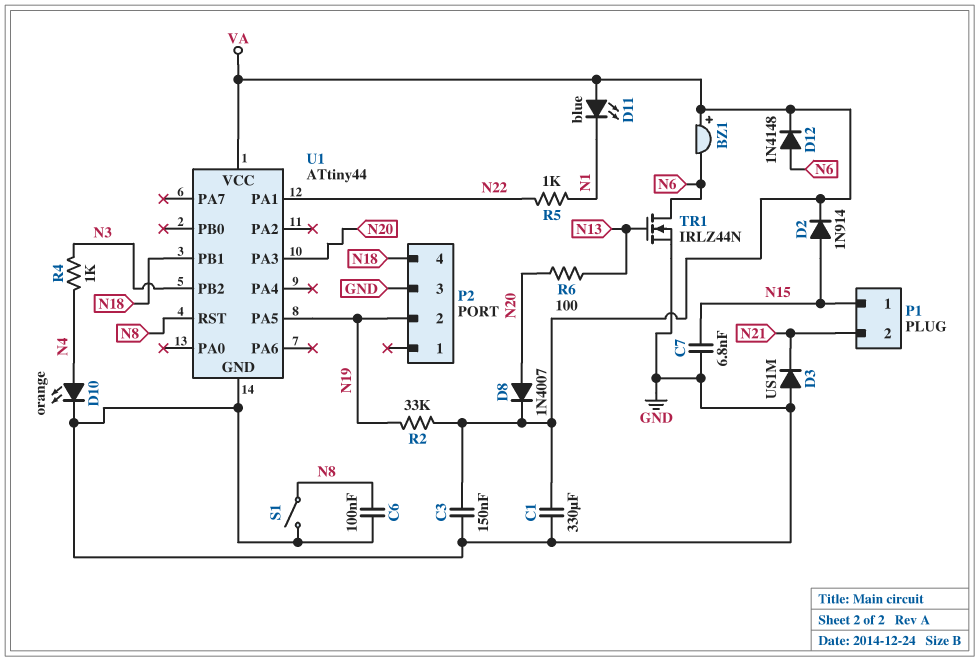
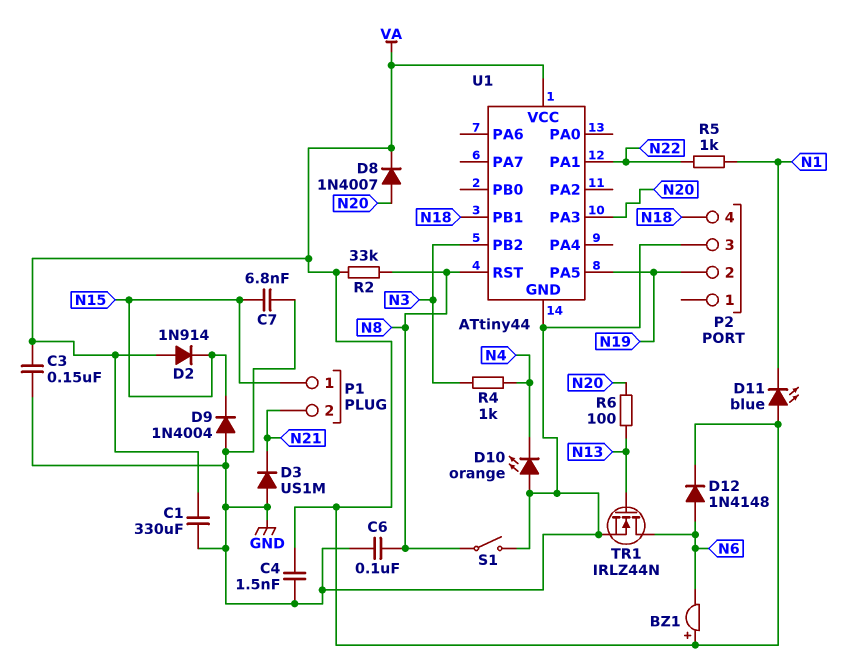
C4: none -> 1.5nF (GND, VA)
D2: diode 1N914 (A N15, K VA) -> diode 1N914 (A VA, K N15)
D9: none -> diode 1N4004 (A GND, K N15)
D10: LED orange (A N4, K GND) -> LED orange (A GND, K N4)
R2: 33k (N19, VA) -> 33k (N8, VA)

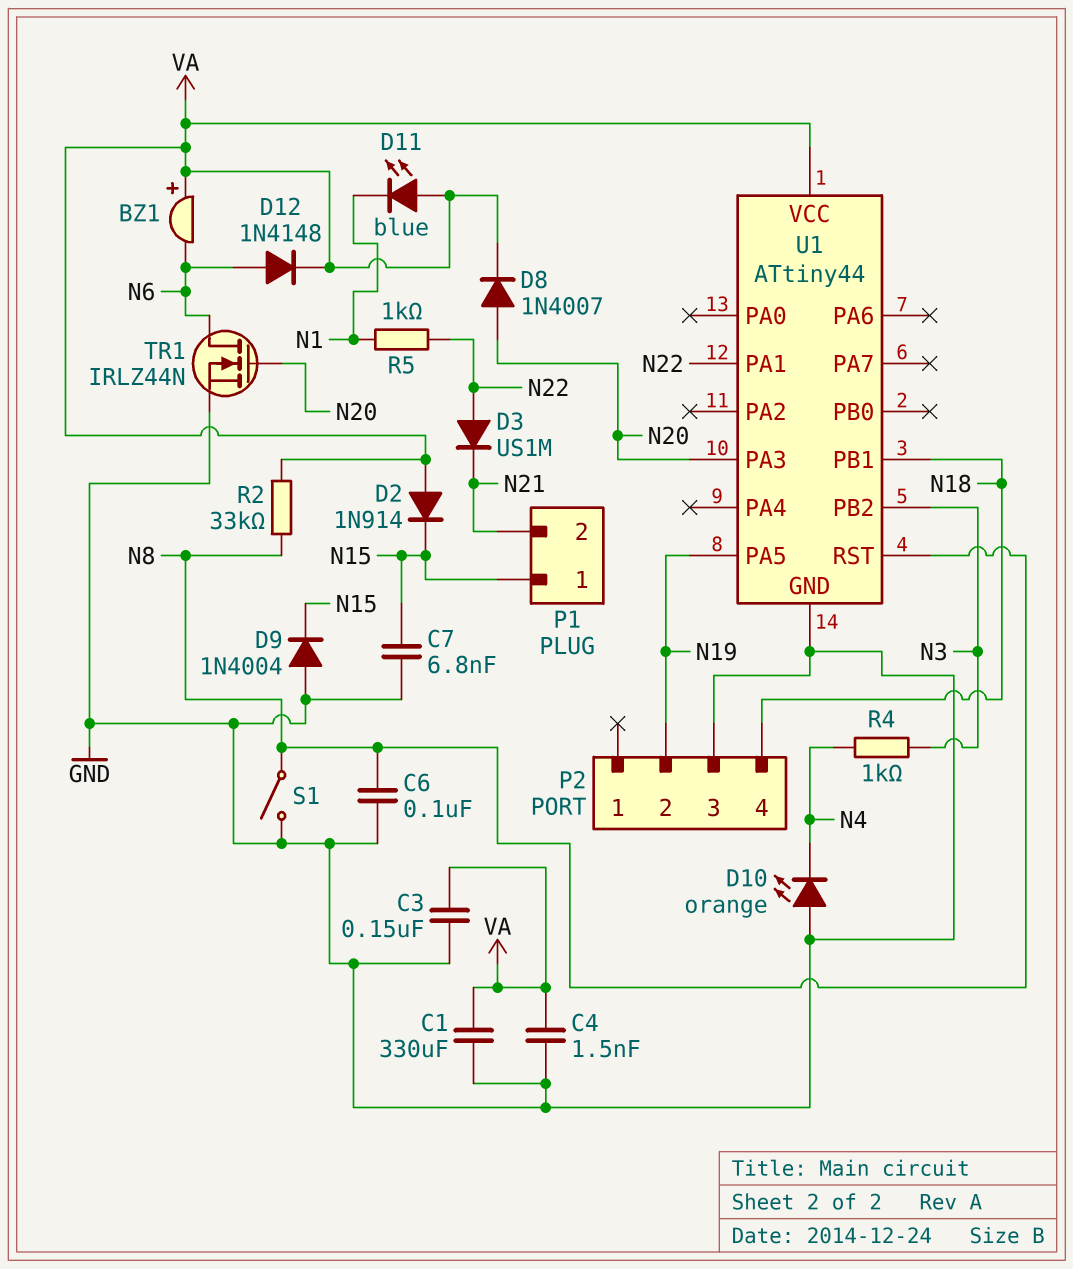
D3: diode US1M (A GND, K N21) -> diode US1M (A N22, K N21)
R6: 100 (N13, N20) -> none
TR1: NMOS IRLZ44N (G N13, D N6, S GND) -> NMOS IRLZ44N (G N20, D N6, S GND)

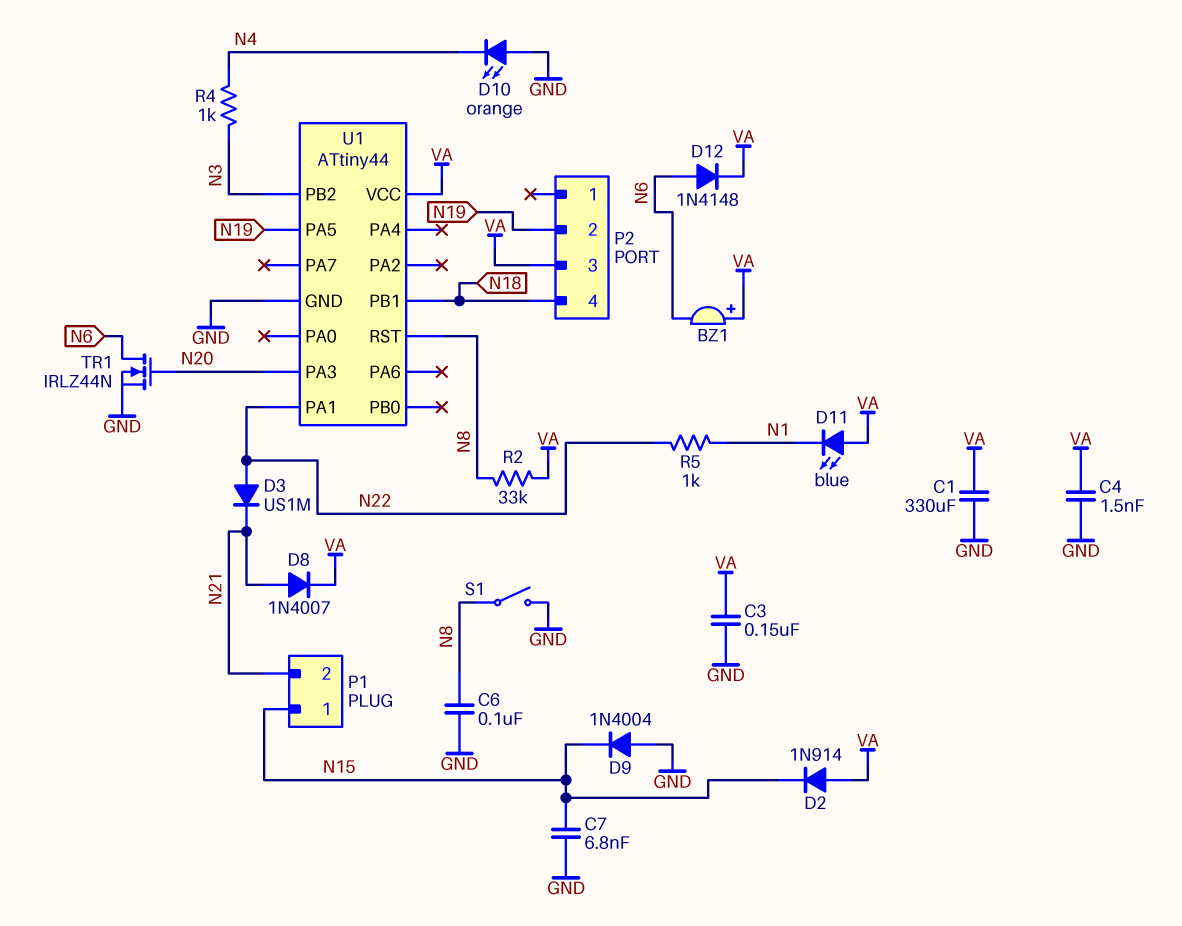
D8: diode 1N4007 (A N20, K VA) -> diode 1N4007 (A N21, K VA)
P2 pin 3: GND -> VA

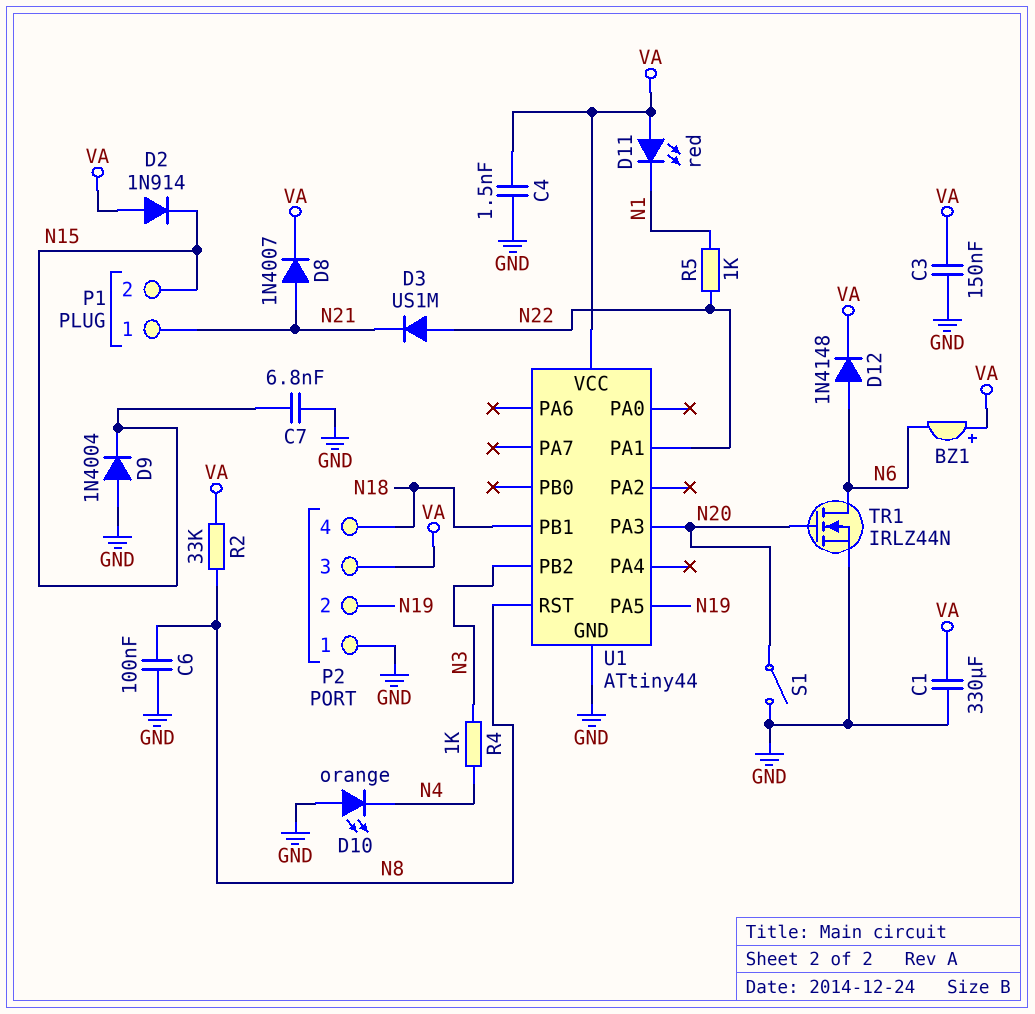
D11: LED blue (A VA, K N1) -> LED red (A VA, K N1)
P1 pin 1: N15 -> N21
P1 pin 2: N21 -> N15
P2 pin 1: none -> GND
S1: switch (GND, N8) -> switch (GND, N20)

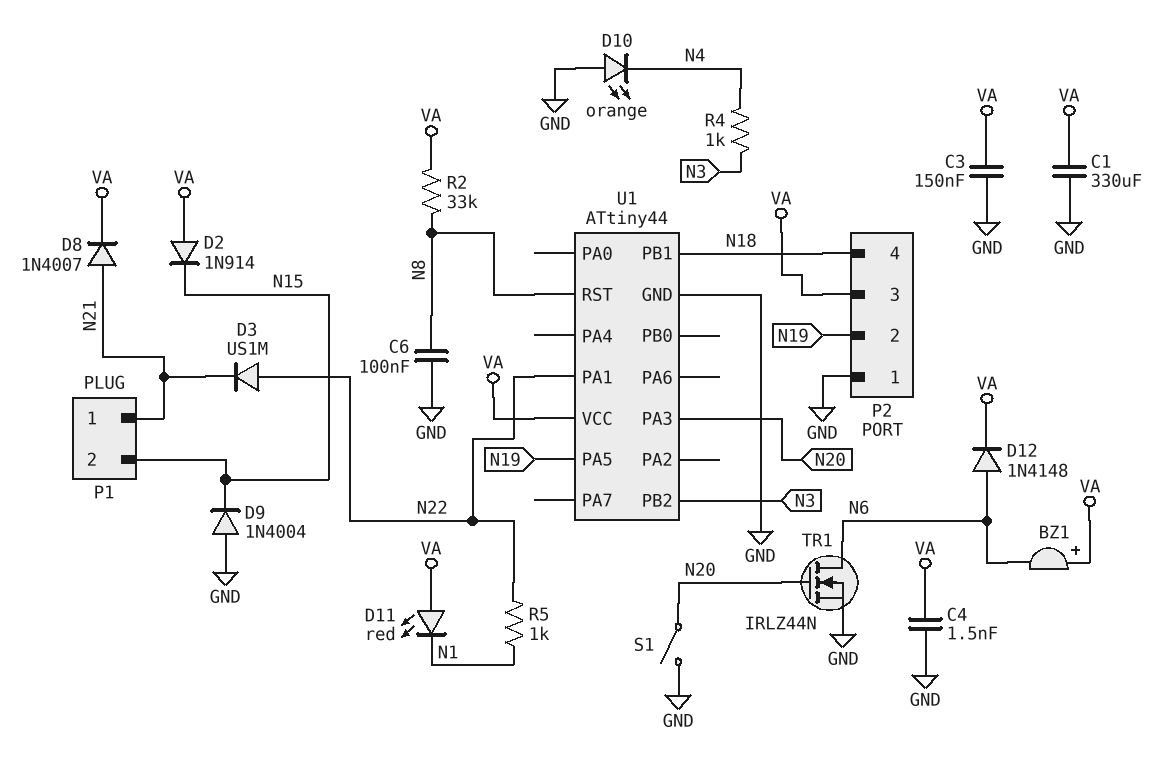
C7: 6.8nF (GND, N15) -> none

